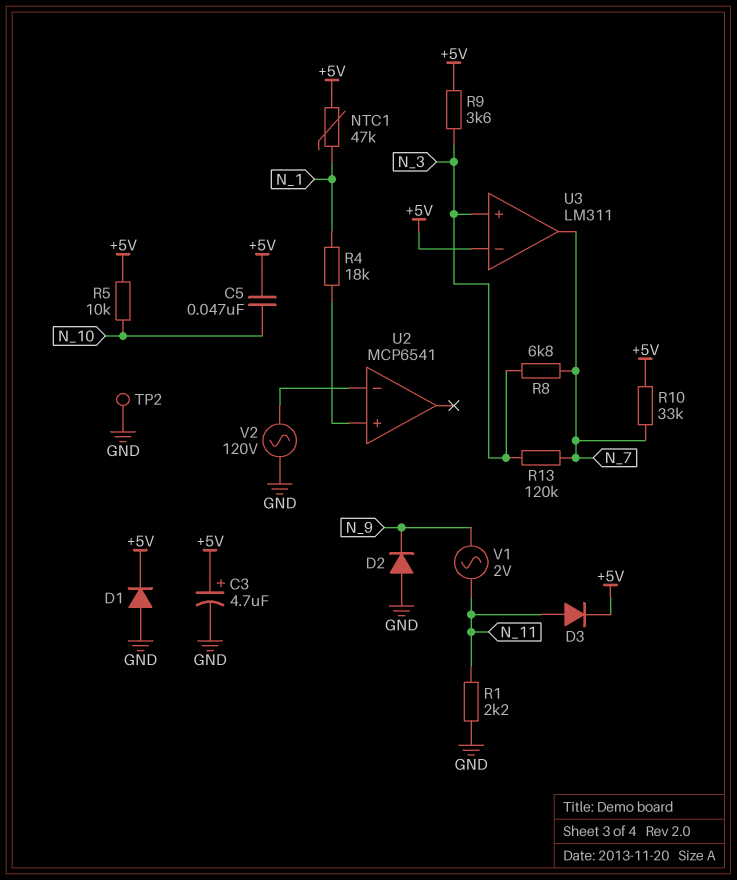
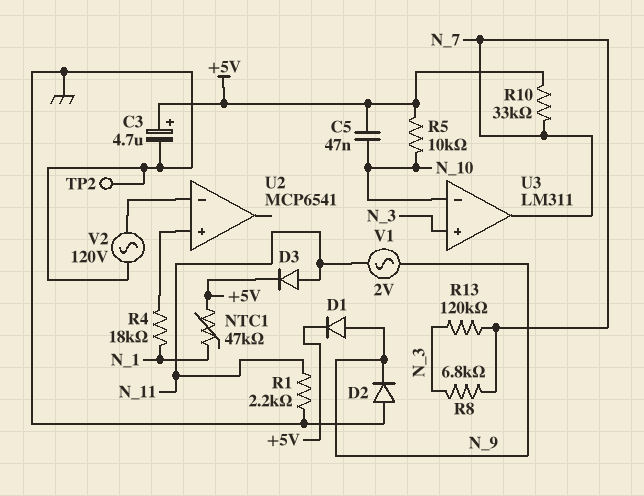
D1: diode (A GND, K +5V) -> diode (A N_9, K +5V)
R9: 3.6k (+5V, N_3) -> none
U3 pin in-: +5V -> N_10

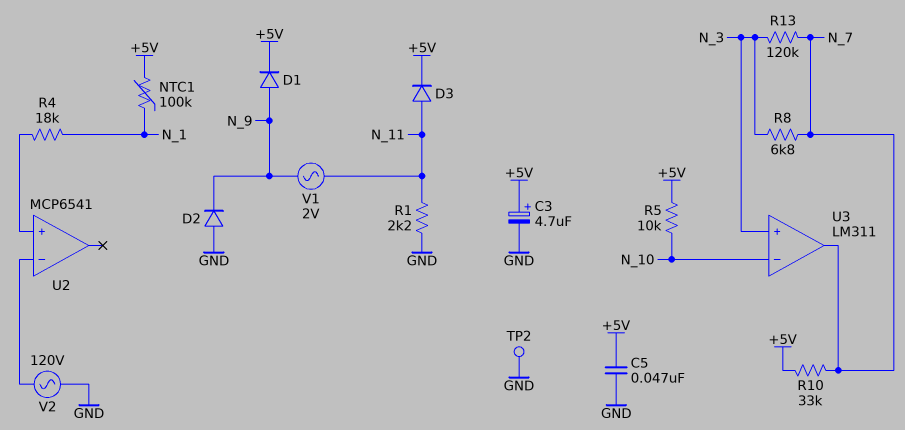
C5: 47nF (+5V, N_10) -> 47nF (+5V, GND)
NTC1: 47k (+5V, N_1) -> 100k (+5V, N_1)

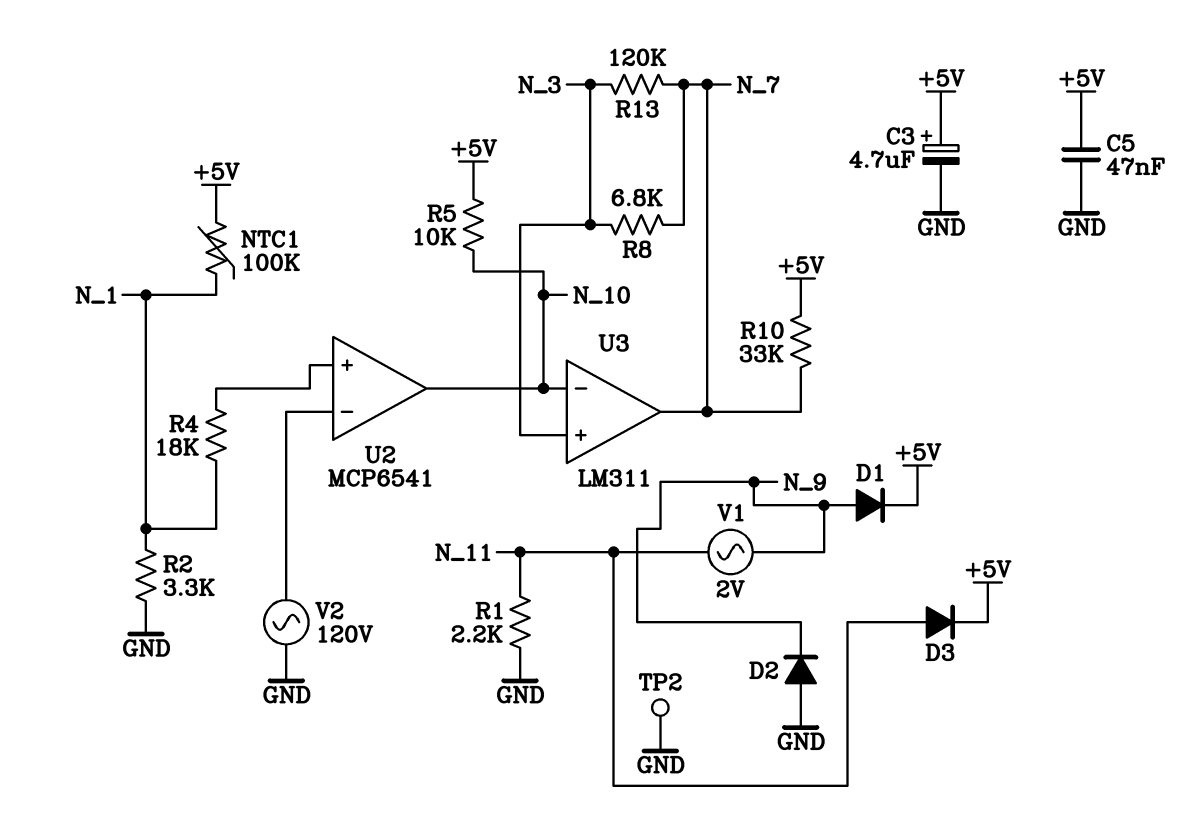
R2: none -> 3.3k (GND, N_1)
U2 pin out: none -> N_10

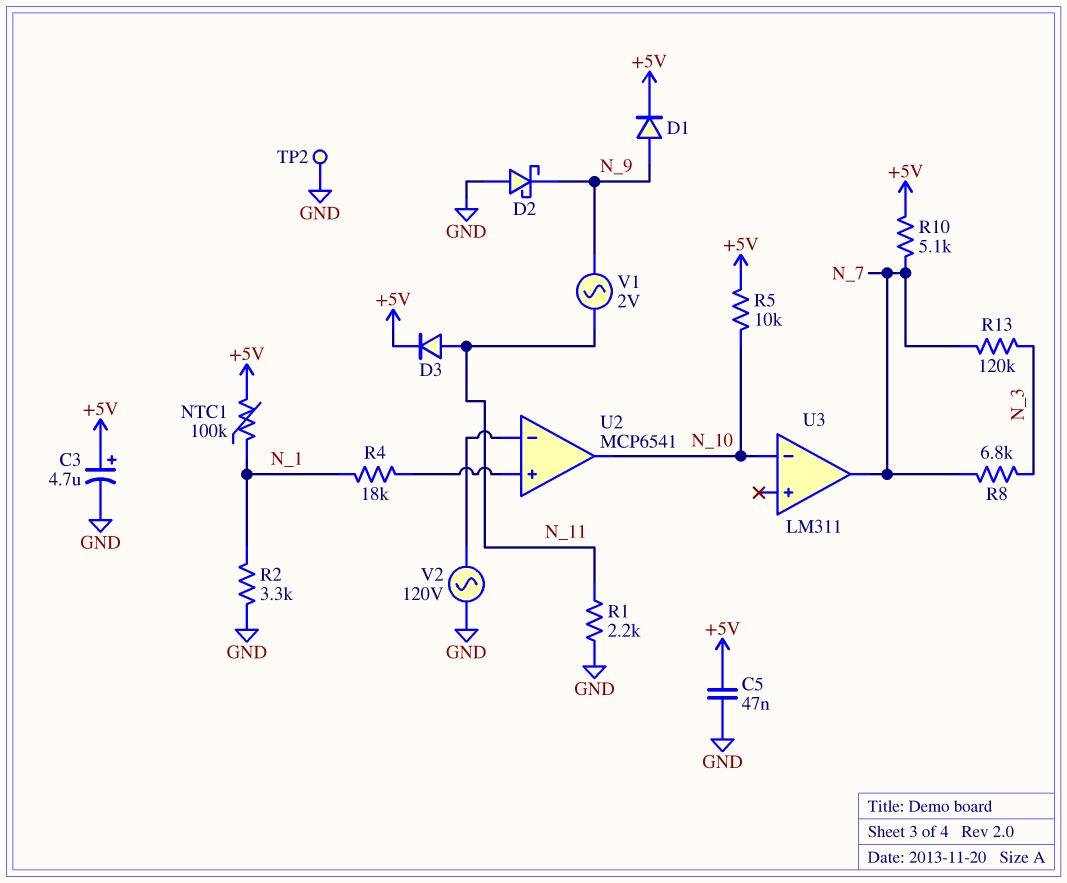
D2: diode (A GND, K N_9) -> schottky (A GND, K N_9)
R10: 33k (+5V, N_7) -> 5.1k (+5V, N_7)
U3 pin in+: N_3 -> none

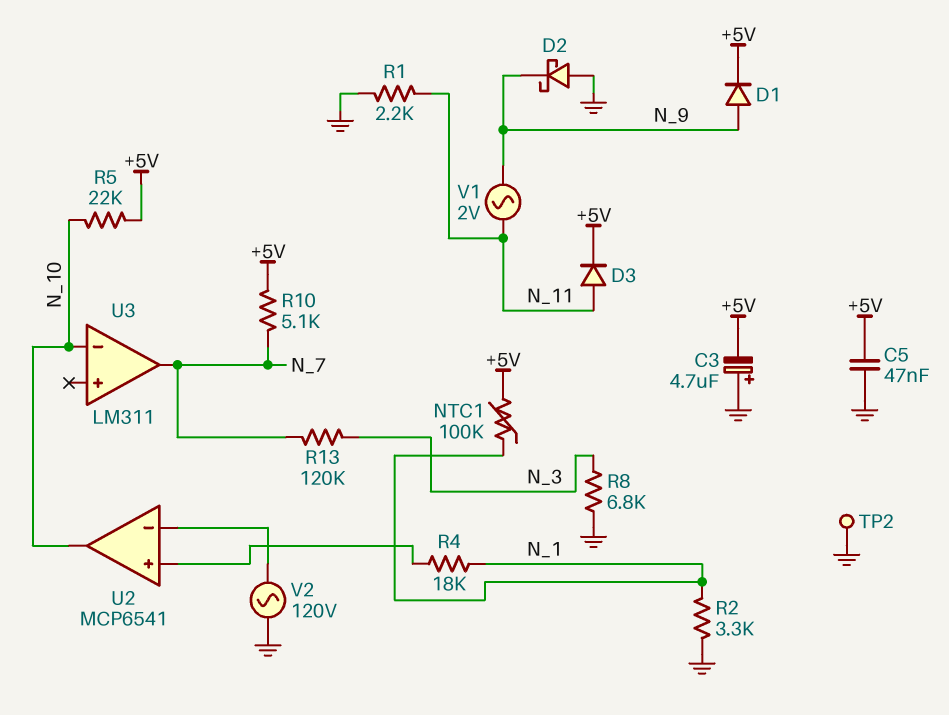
C3: 4.7uF (plus +5V, minus GND) -> 4.7uF (plus GND, minus +5V)
R5: 10k (+5V, N_10) -> 22k (+5V, N_10)
R8: 6.8k (N_3, N_7) -> 6.8k (GND, N_3)

